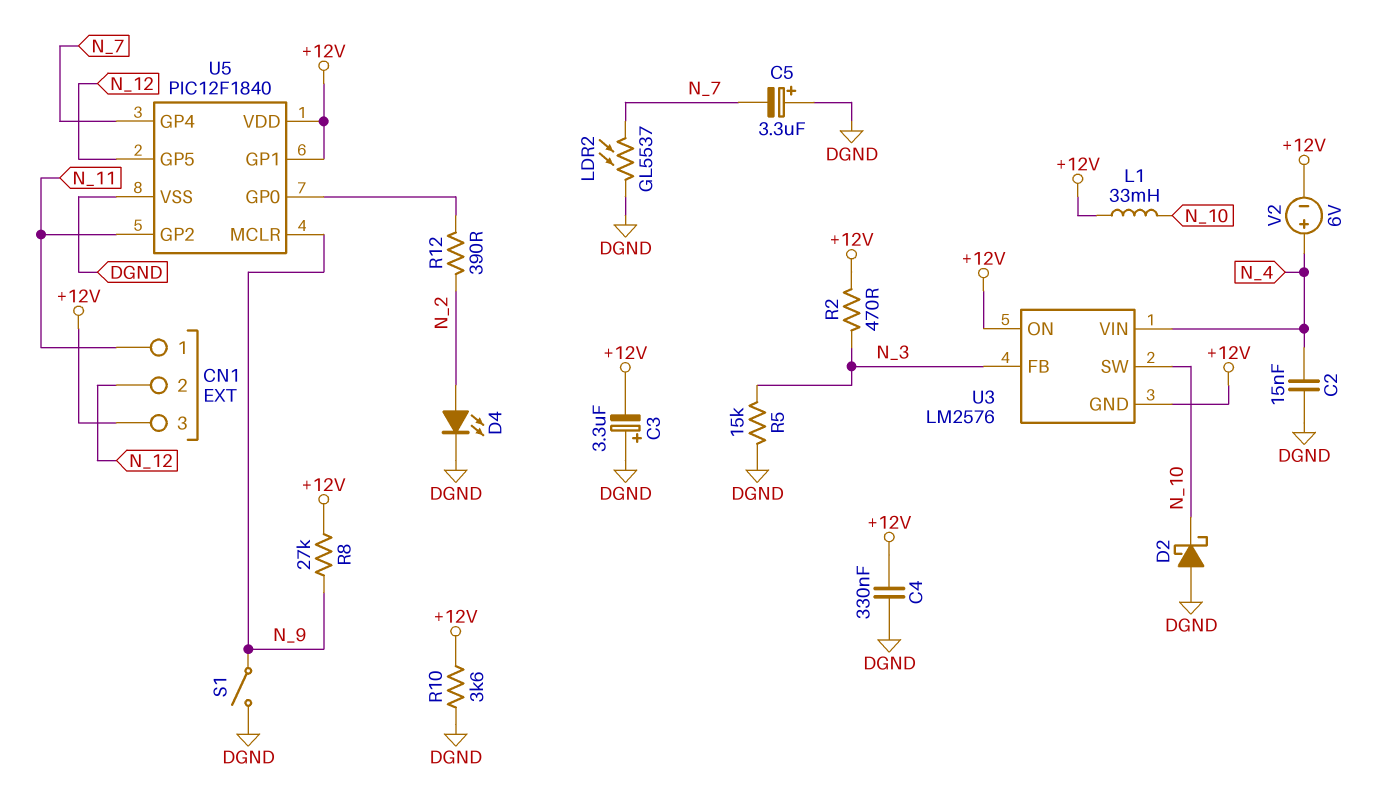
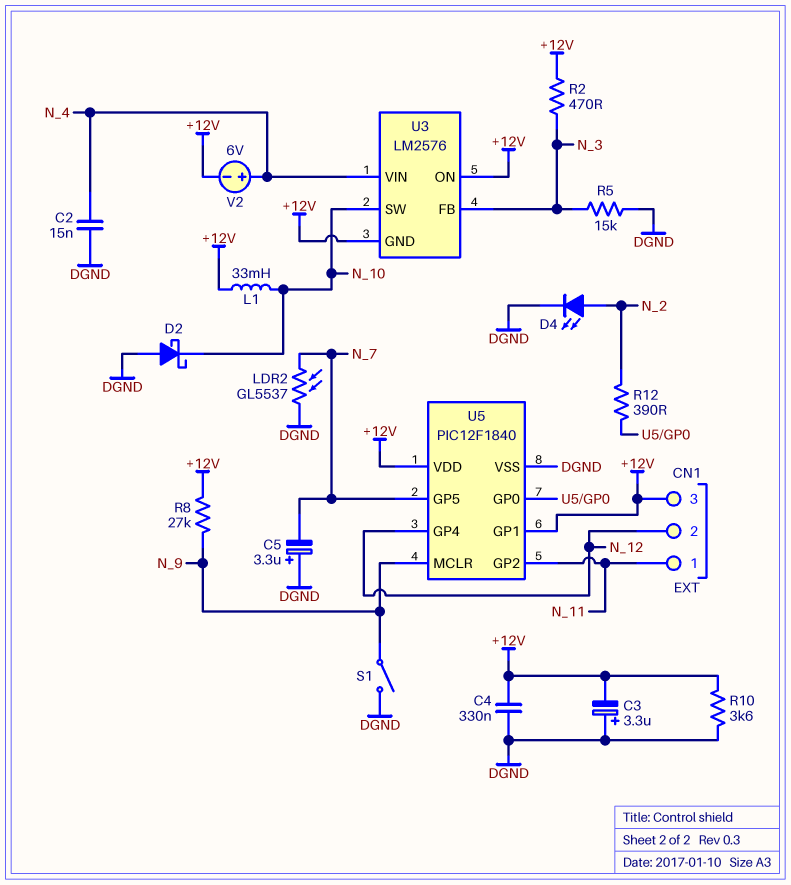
U5 pin GP4: N_7 -> N_12
U5 pin GP5: N_12 -> N_7

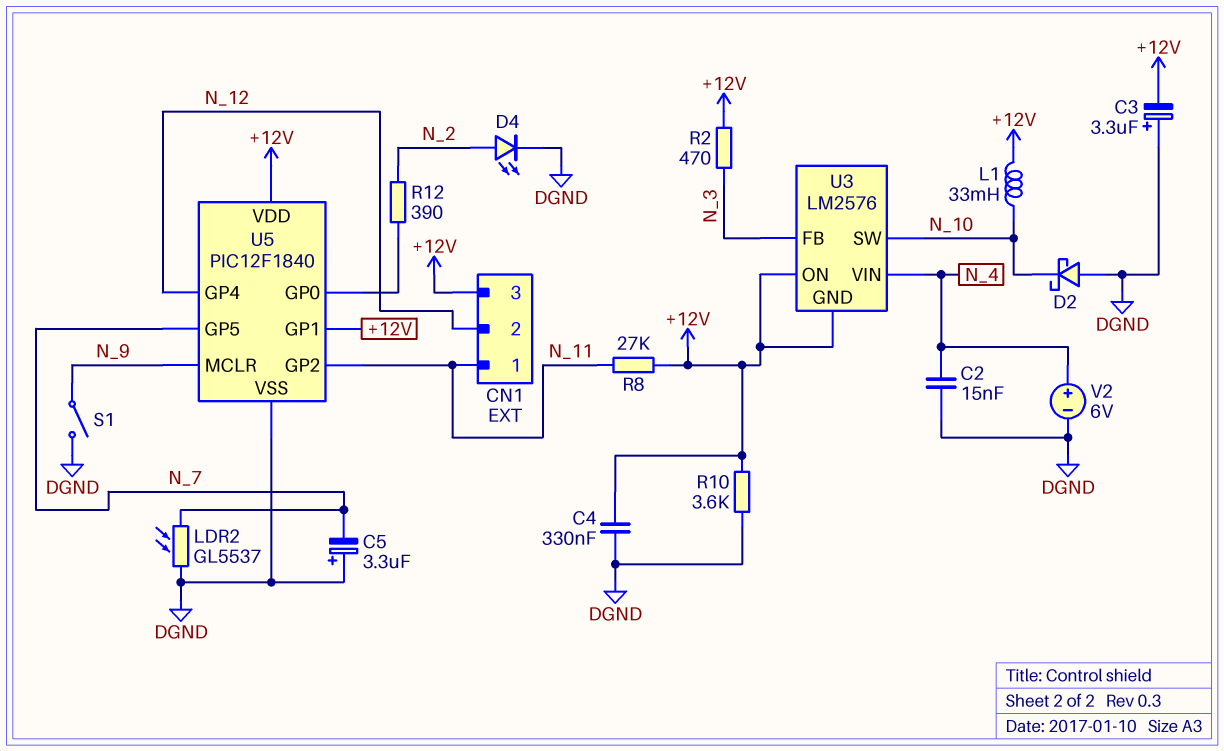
R5: 15k (DGND, N_3) -> none
R8: 27k (+12V, N_9) -> 27k (+12V, N_11)
V2: 6V (plus N_4, minus +12V) -> 6V (plus N_4, minus DGND)

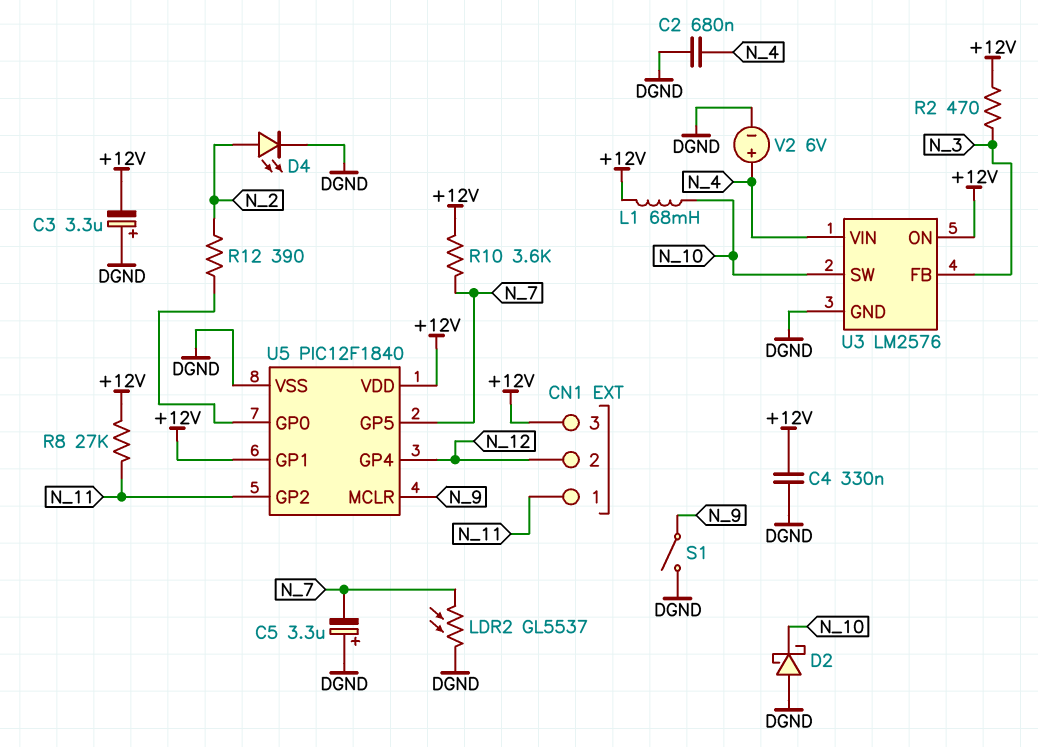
C2: 15nF (DGND, N_4) -> 680nF (DGND, N_4)
L1: 33mH (+12V, N_10) -> 68mH (+12V, N_10)
R10: 3.6k (+12V, DGND) -> 3.6k (+12V, N_7)
U3 pin GND: +12V -> DGND

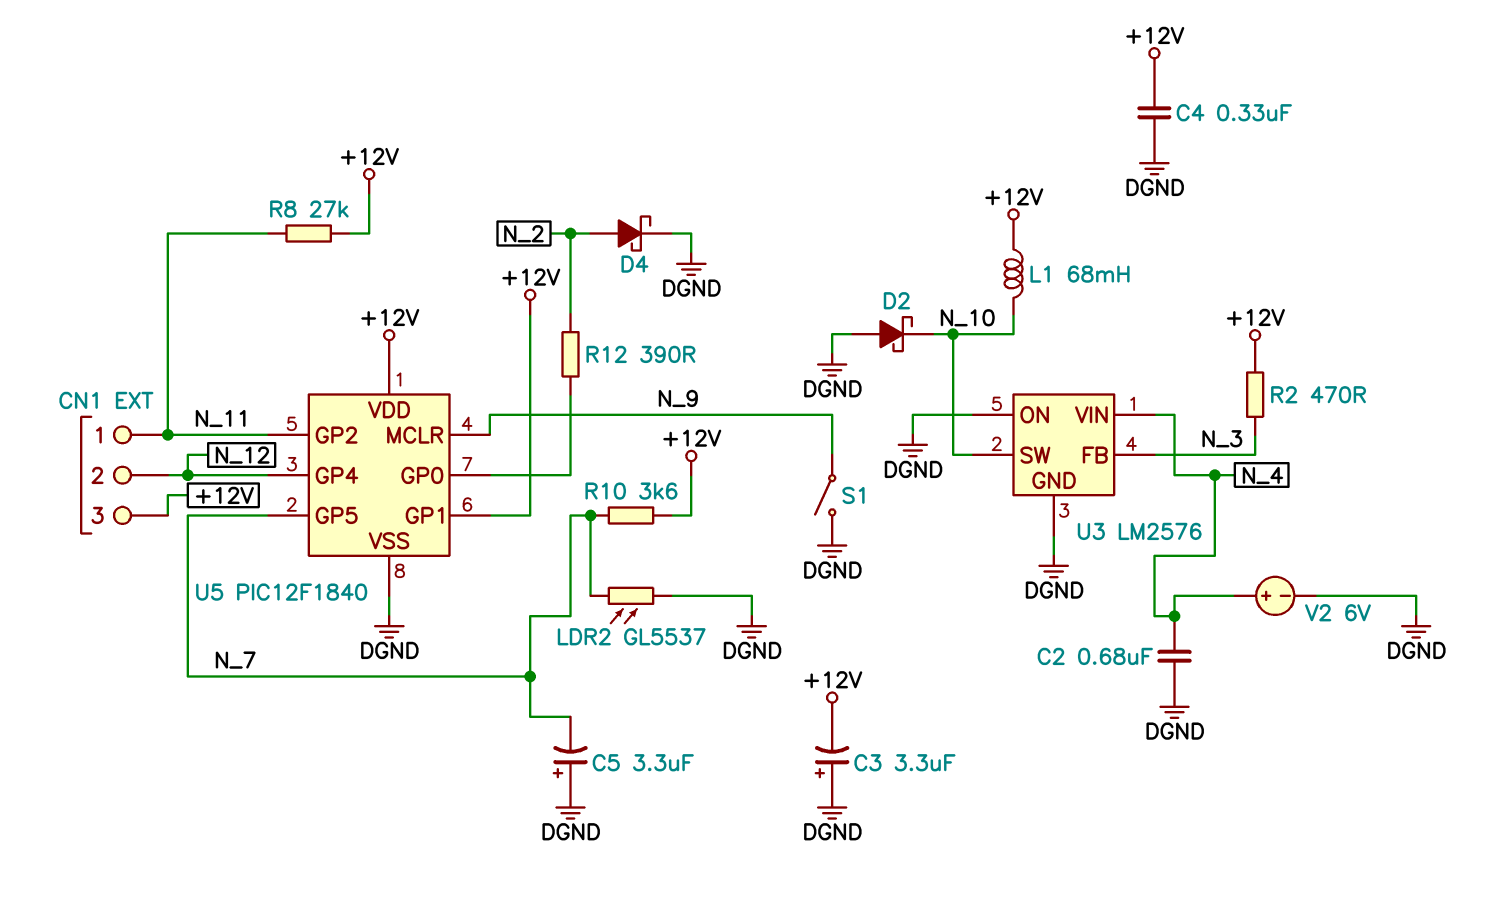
D4: LED (A N_2, K DGND) -> schottky (A N_2, K DGND)
U3 pin ON: +12V -> DGND

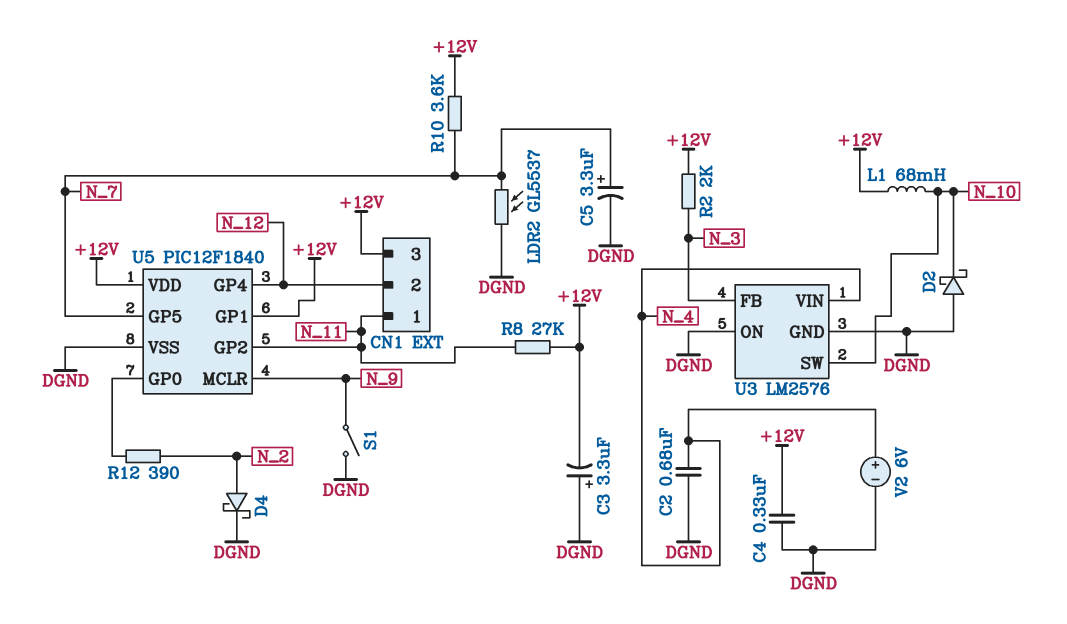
C5: 3.3uF (plus DGND, minus N_7) -> 3.3uF (plus N_7, minus DGND)
R2: 470 (+12V, N_3) -> 2k (+12V, N_3)

